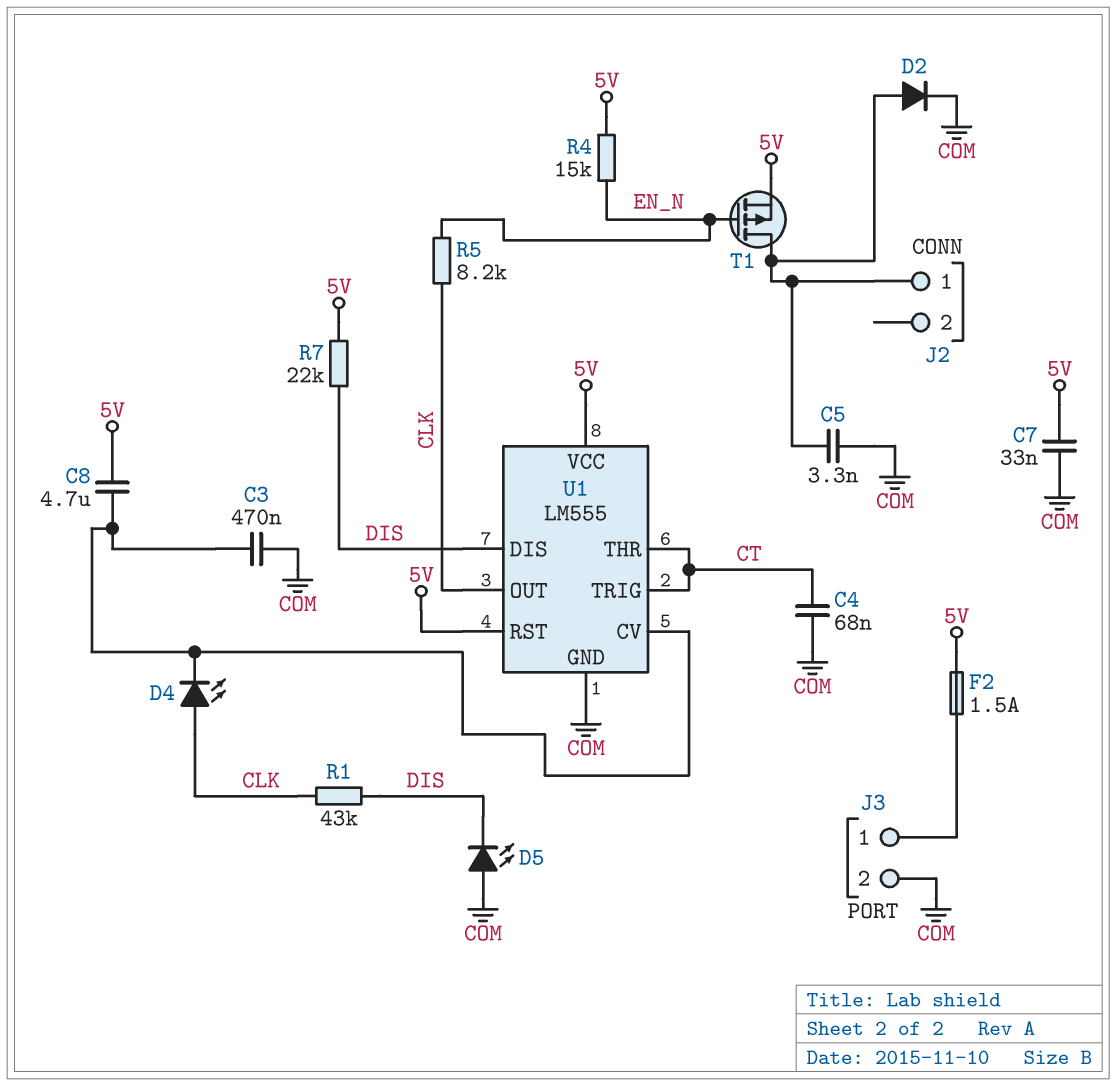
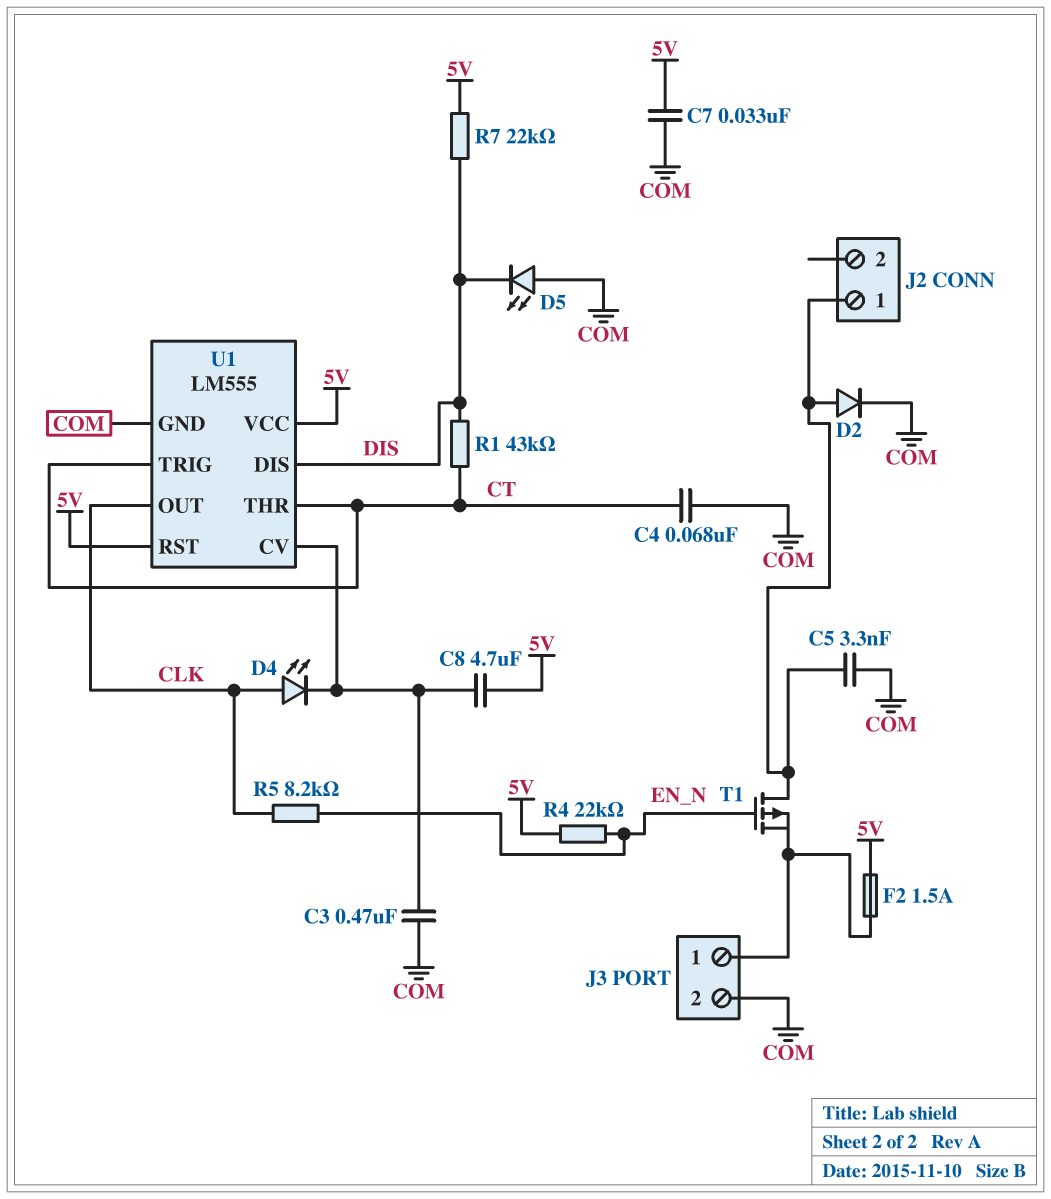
R1: 43k (CLK, DIS) -> 43k (CT, DIS)
R4: 15k (5V, EN_N) -> 22k (5V, EN_N)
T1: PMOS (G EN_N, D J2/1, S 5V) -> PMOS (G EN_N, D J2/1, S J3/1)

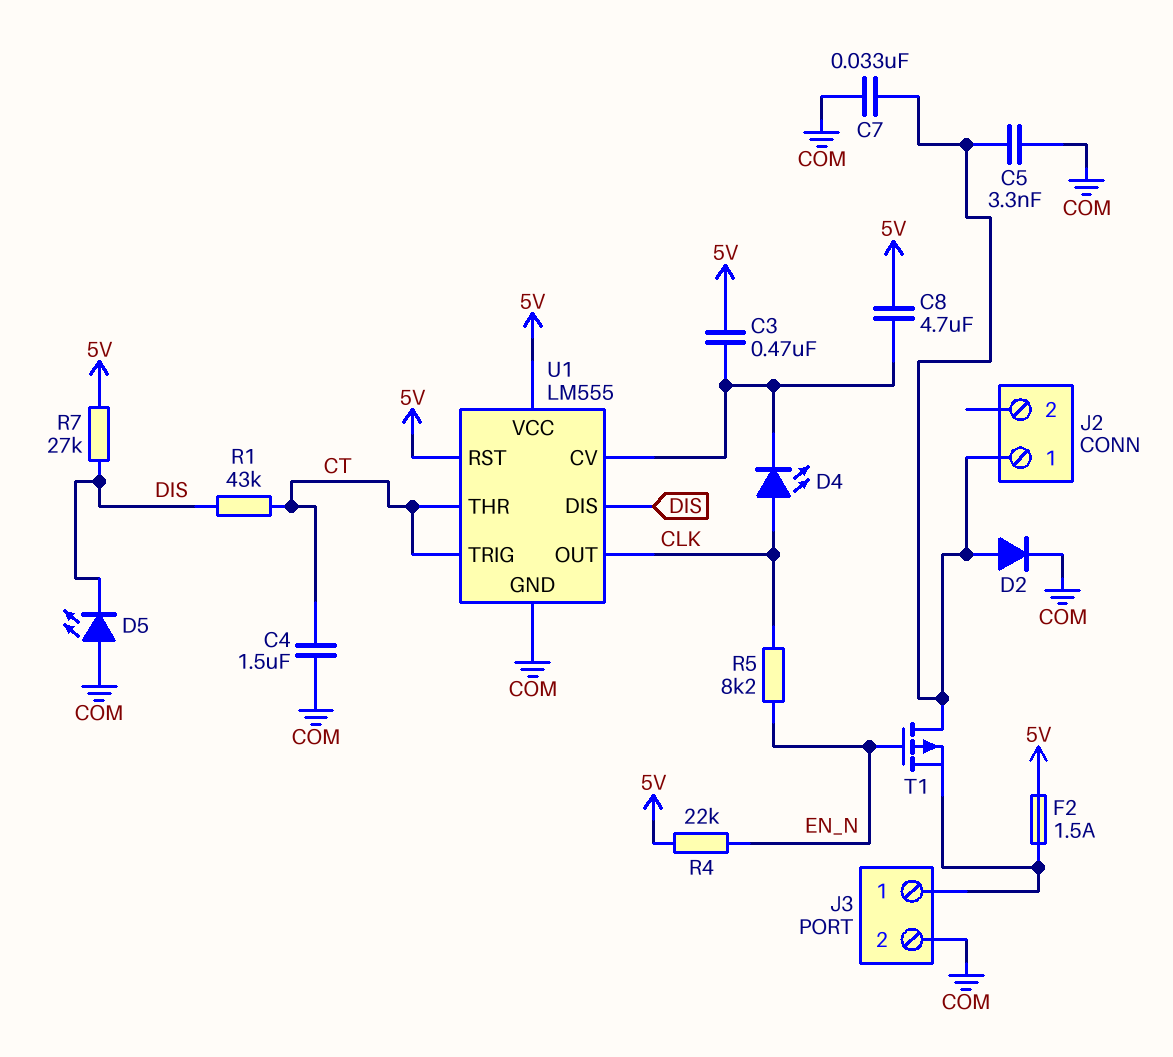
C3: 470nF (COM, U1/CV) -> 470nF (5V, U1/CV)
C4: 68nF (COM, CT) -> 1.5uF (COM, CT)
C7: 33nF (5V, COM) -> 33nF (COM, J2/1)
R7: 22k (5V, DIS) -> 27k (5V, DIS)

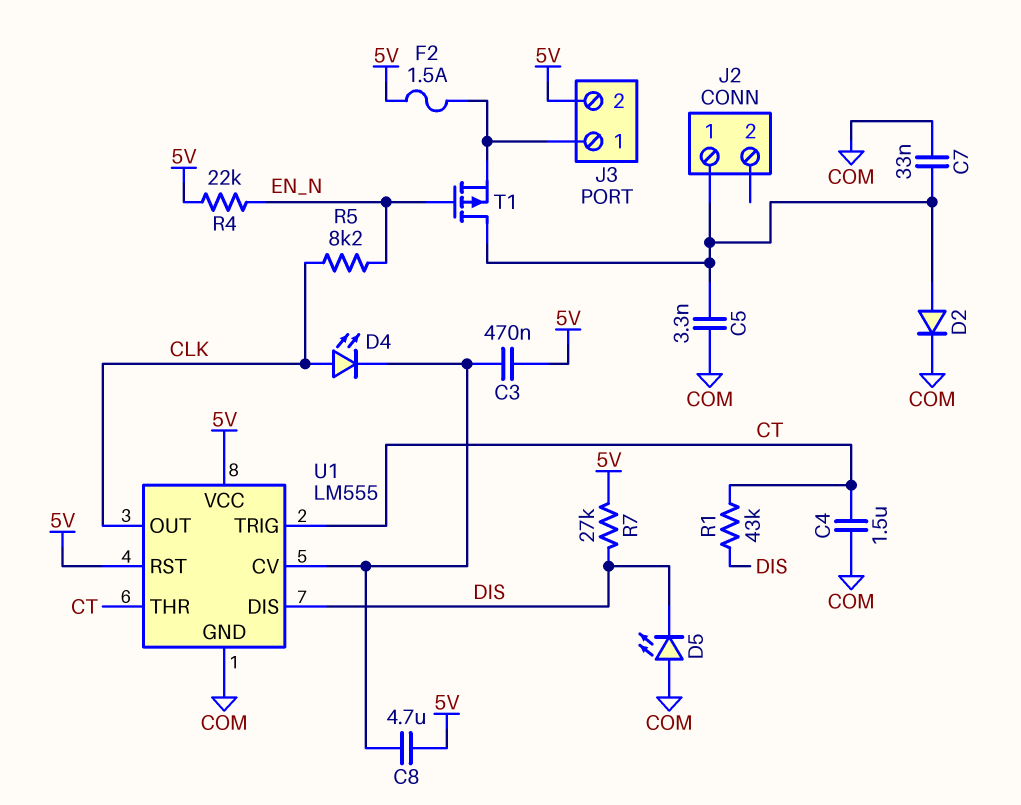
J3 pin 2: COM -> 5V

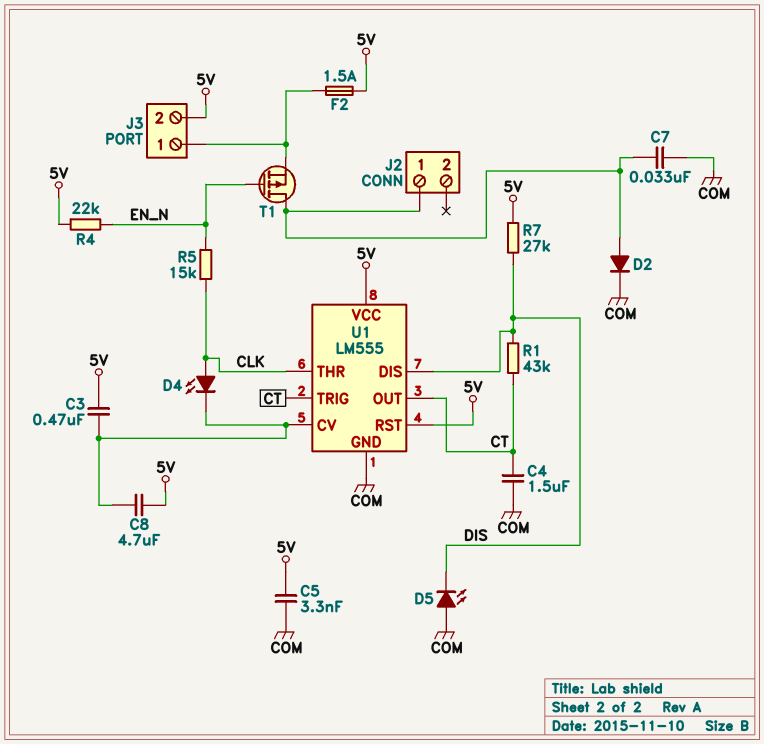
C5: 3.3nF (COM, J2/1) -> 3.3nF (5V, COM)
R5: 8.2k (CLK, EN_N) -> 15k (CLK, EN_N)
U1 pin OUT: CLK -> CT
U1 pin THR: CT -> CLK

